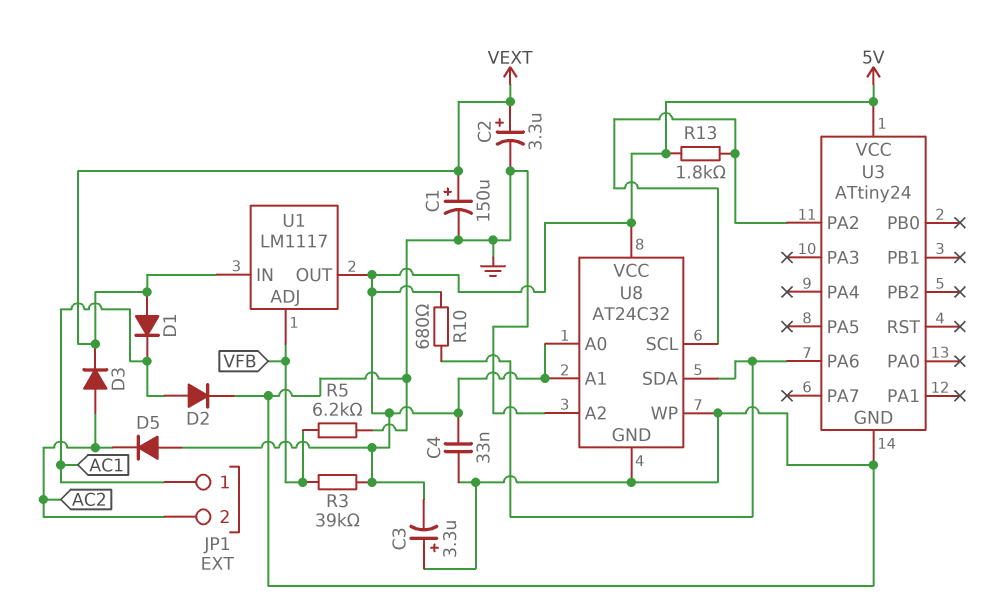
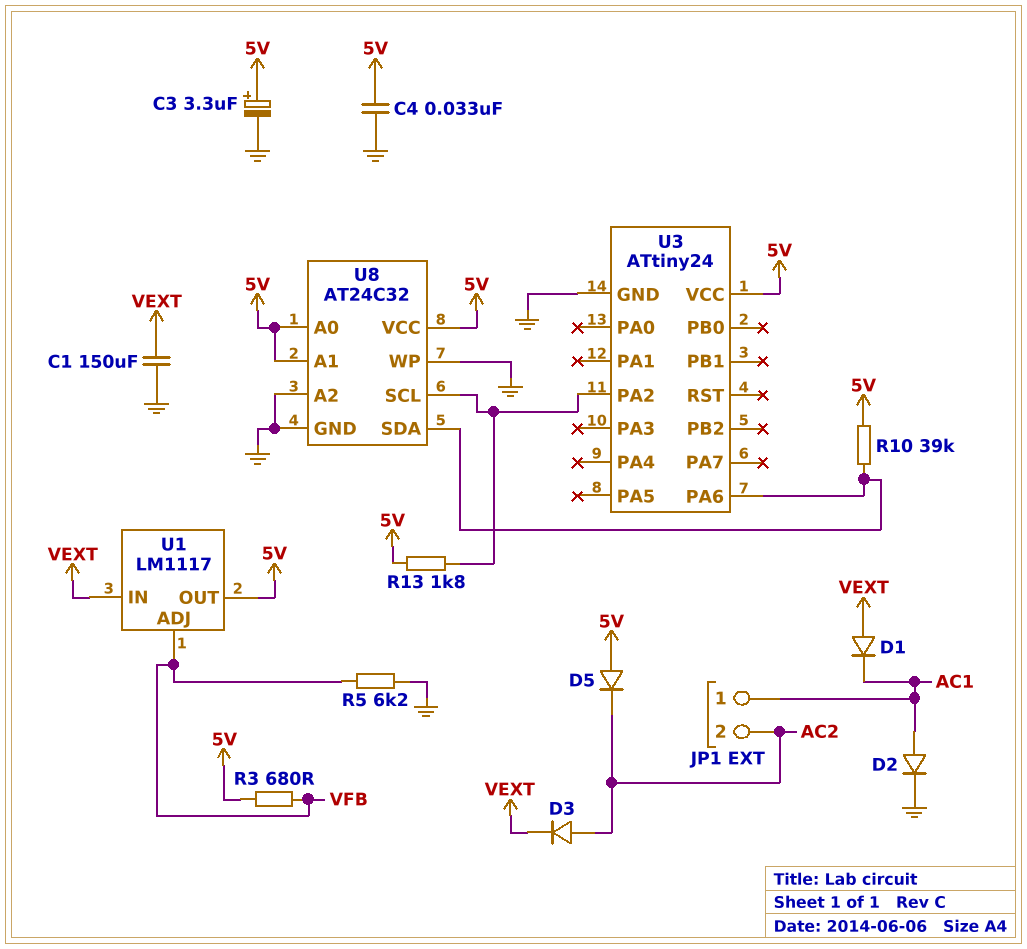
C1: 150uF (plus VEXT, minus GND) -> 150uF (GND, VEXT)
C2: 3.3uF (plus VEXT, minus GND) -> none
C3: 3.3uF (plus GND, minus 5V) -> 3.3uF (plus 5V, minus GND)
R3: 39k (5V, VFB) -> 680 (5V, VFB)
R10: 680 (5V, U3/PA6) -> 39k (5V, U3/PA6)

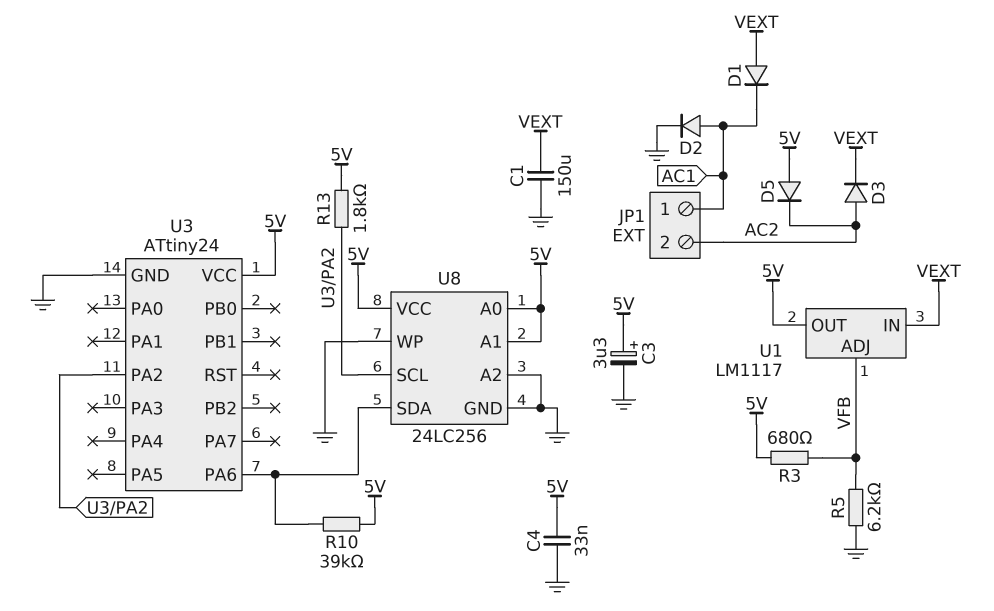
U8: AT24C32 -> 24LC256

